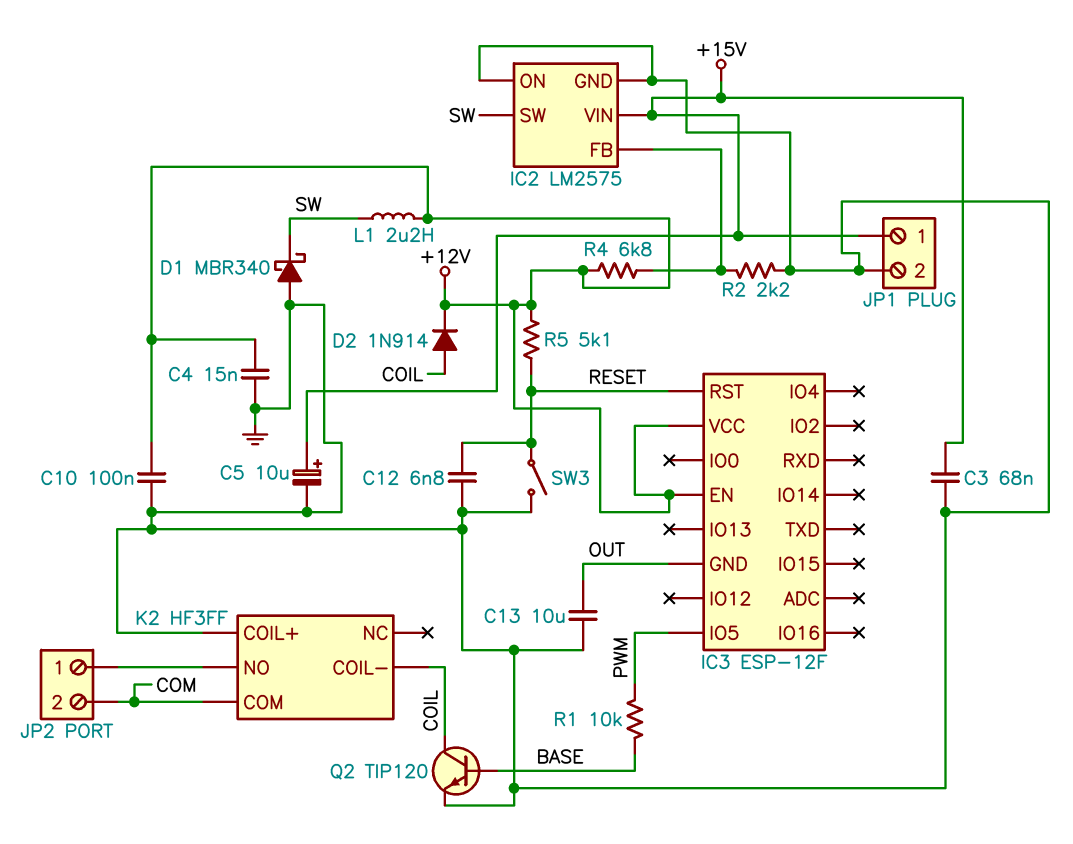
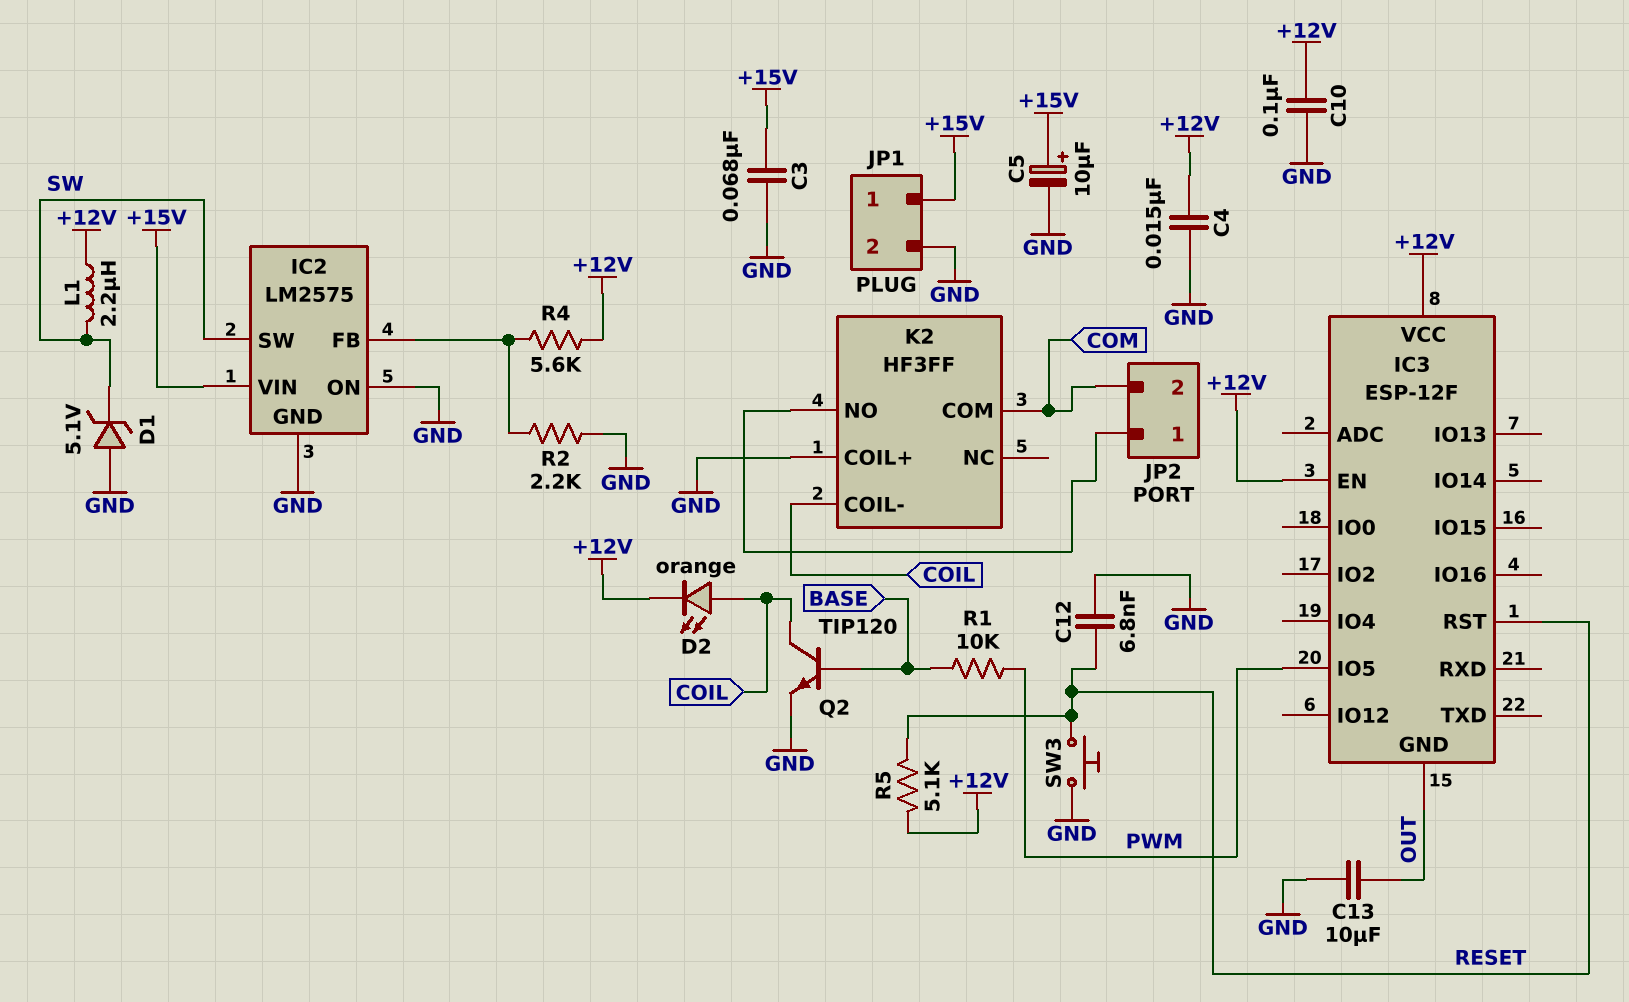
D1: schottky MBR340 (A GND, K SW) -> zener 5.1V (A GND, K SW)
D2: diode 1N914 (A COIL, K +12V) -> LED orange (A COIL, K +12V)
R4: 6.8k (+12V, IC2/FB) -> 5.6k (+12V, IC2/FB)
SW3: switch (GND, RESET) -> button (GND, RESET)

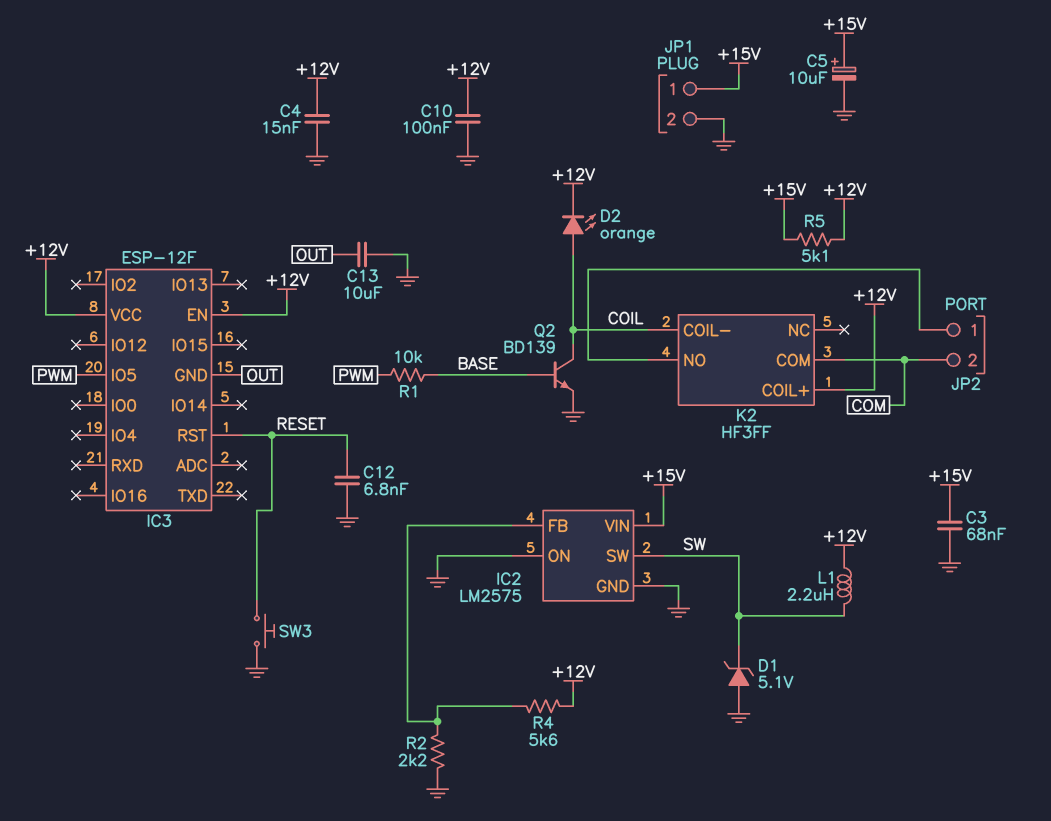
K2 pin COIL+: GND -> +12V
Q2: NPN TIP120 (B BASE, C COIL, E GND) -> NPN BD139 (B BASE, C COIL, E GND)
R5: 5.1k (+12V, RESET) -> 5.1k (+12V, +15V)

